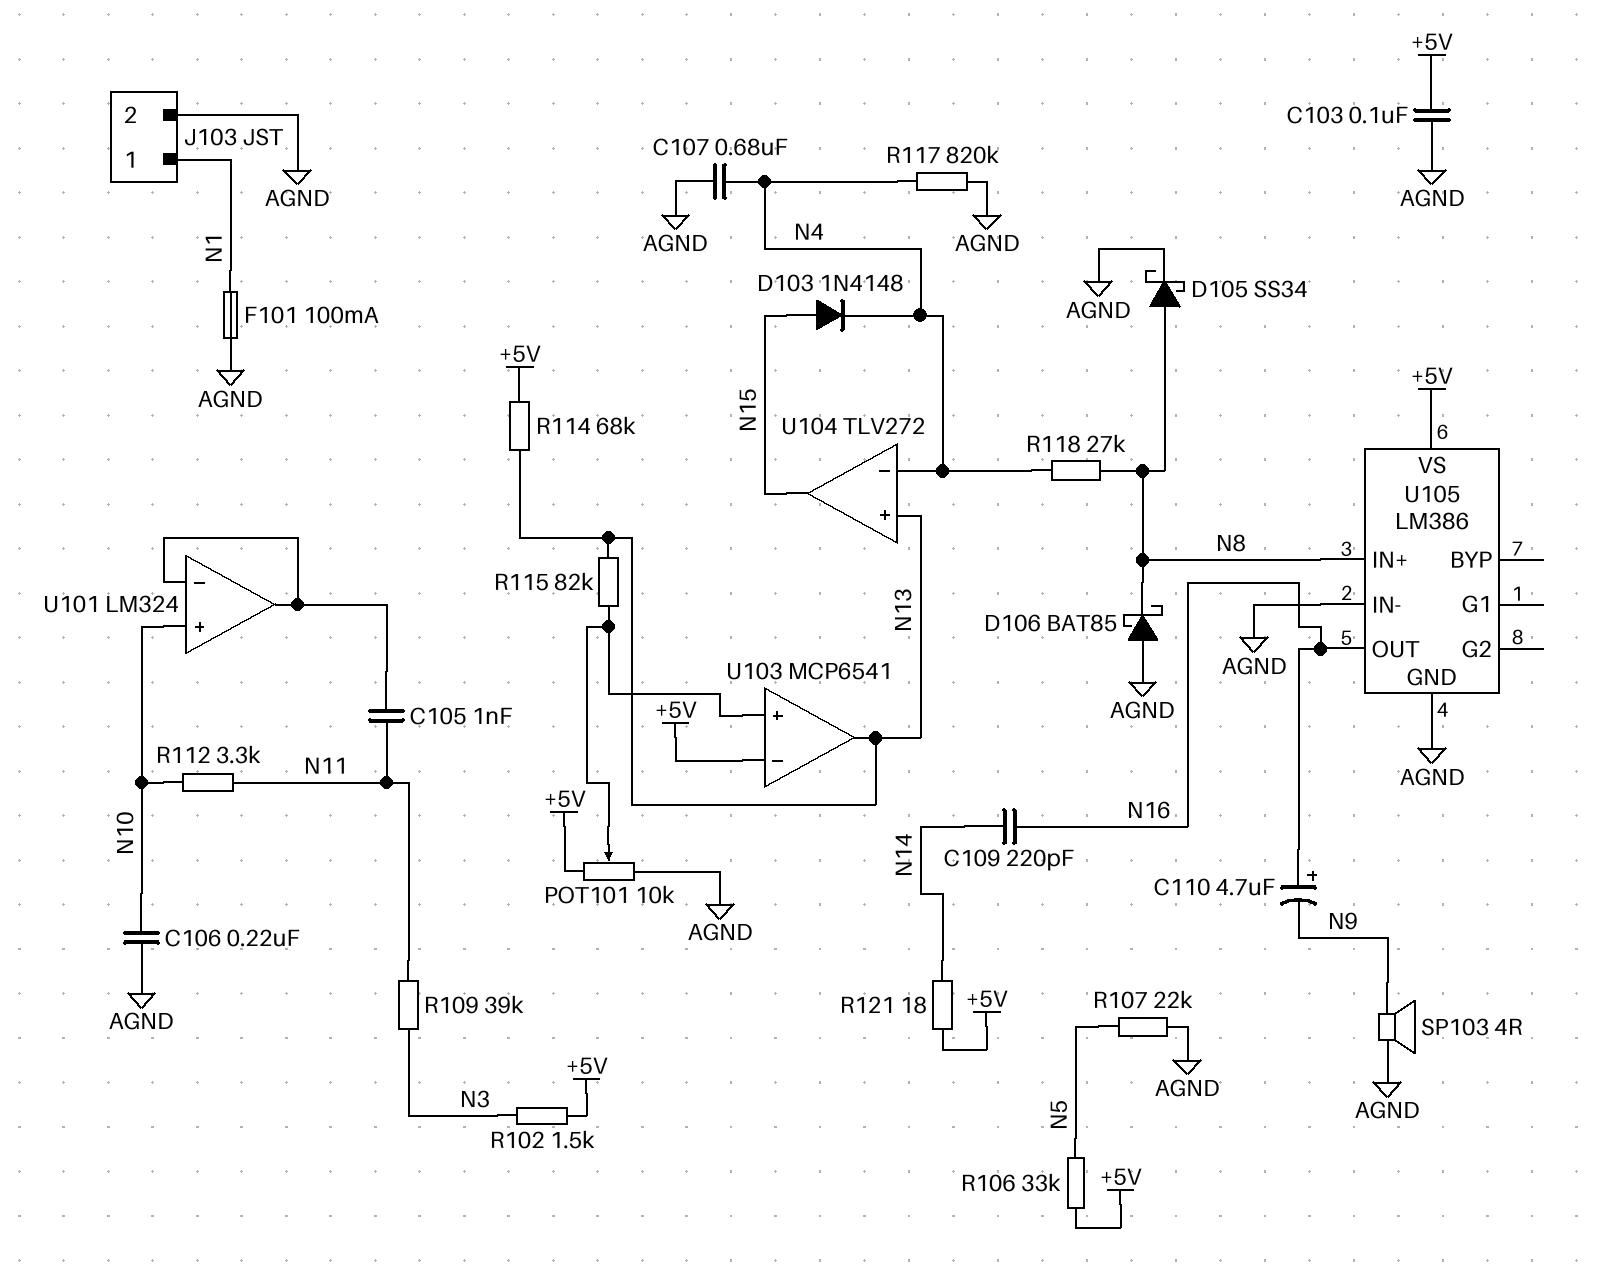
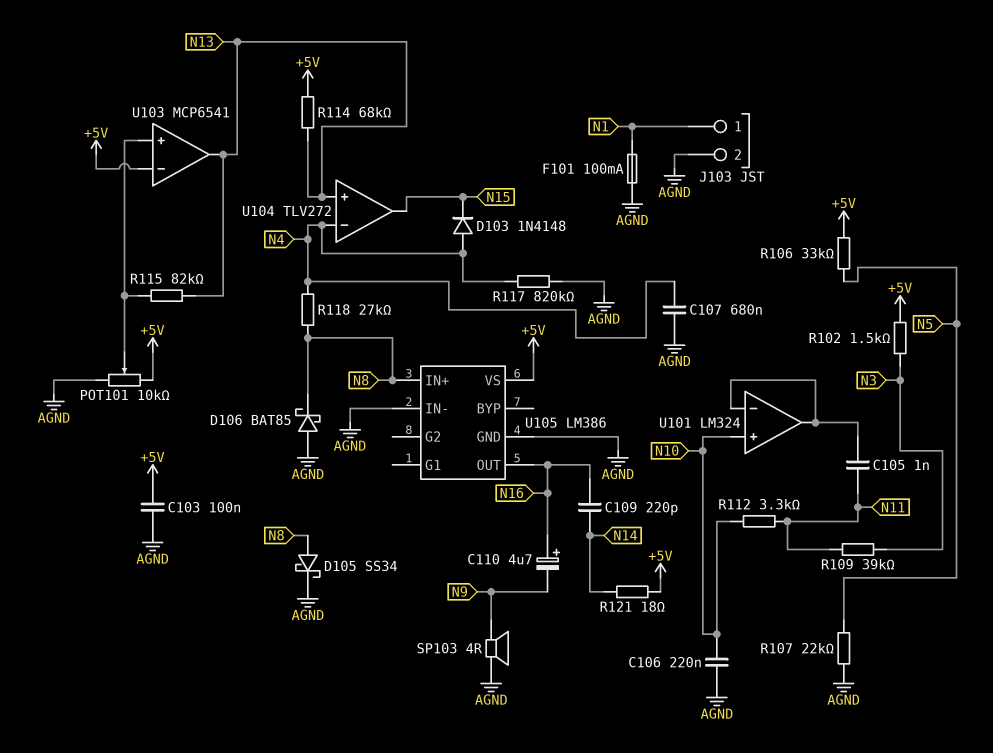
D103: diode 1N4148 (A N15, K N4) -> diode 1N4148 (A N4, K N15)

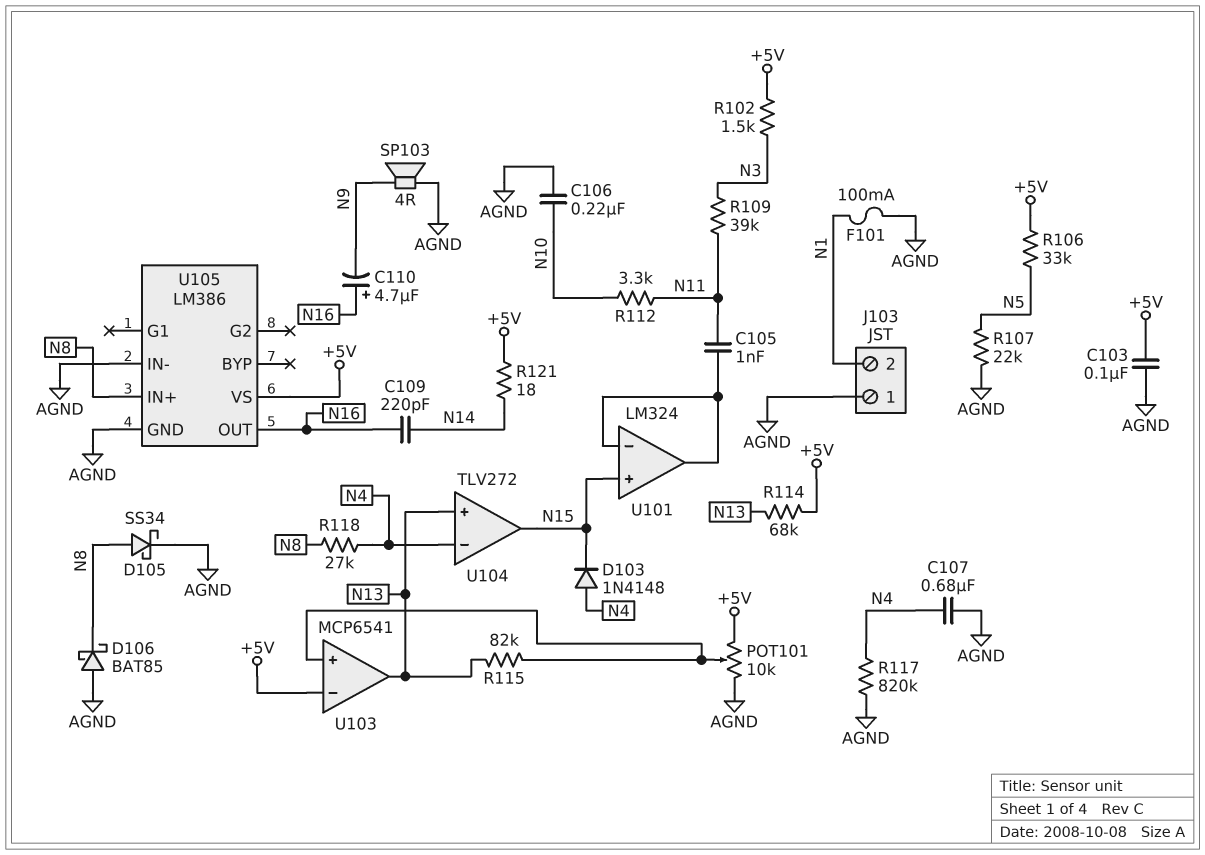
J103 pin 1: N1 -> AGND
J103 pin 2: AGND -> N1
U101 pin in+: N10 -> N15

